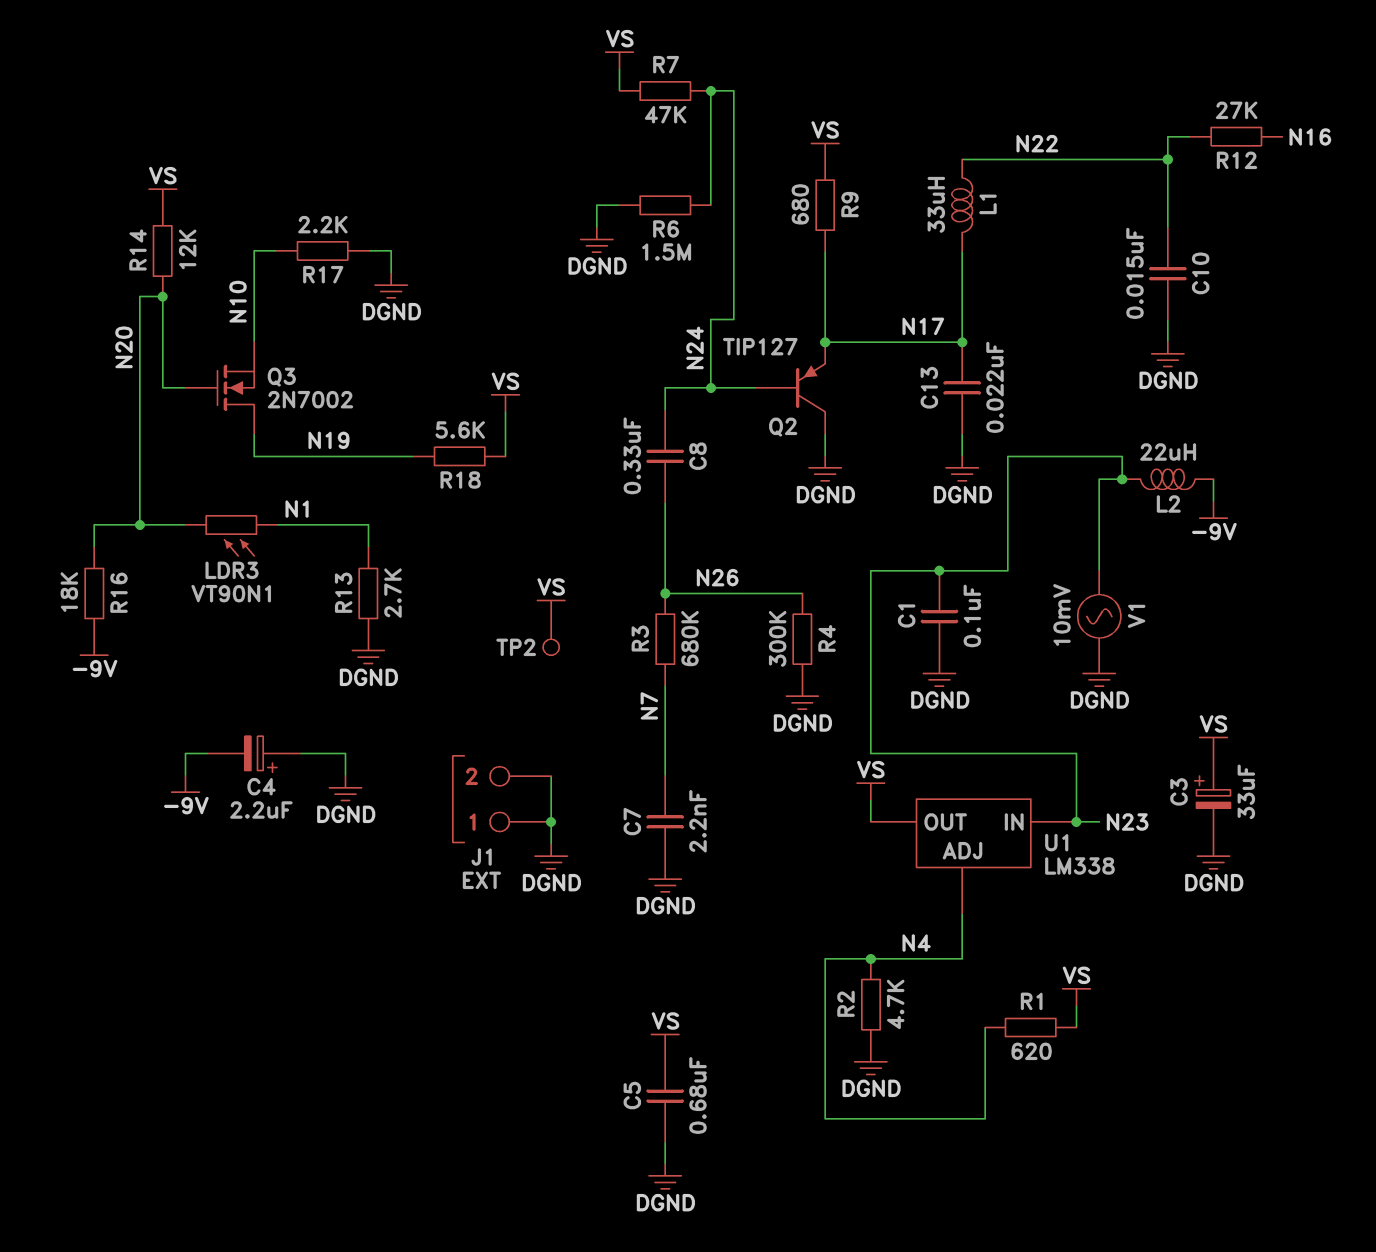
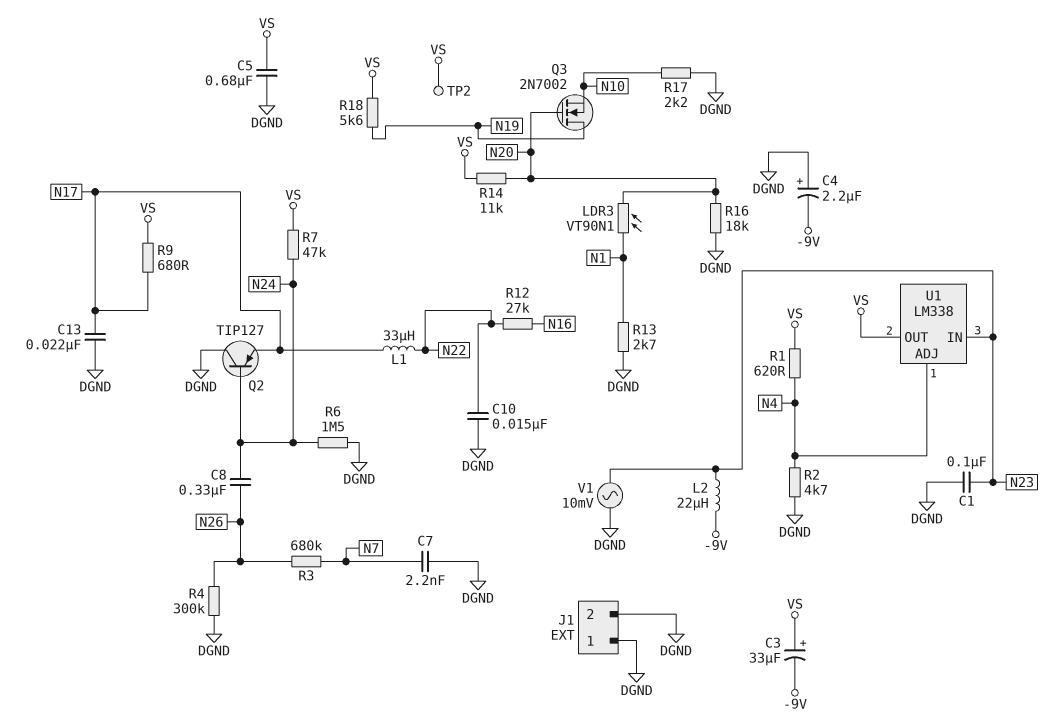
C3: 33uF (plus VS, minus DGND) -> 33uF (plus VS, minus -9V)
R14: 12k (N20, VS) -> 11k (N20, VS)
R16: 18k (-9V, N20) -> 18k (DGND, N20)

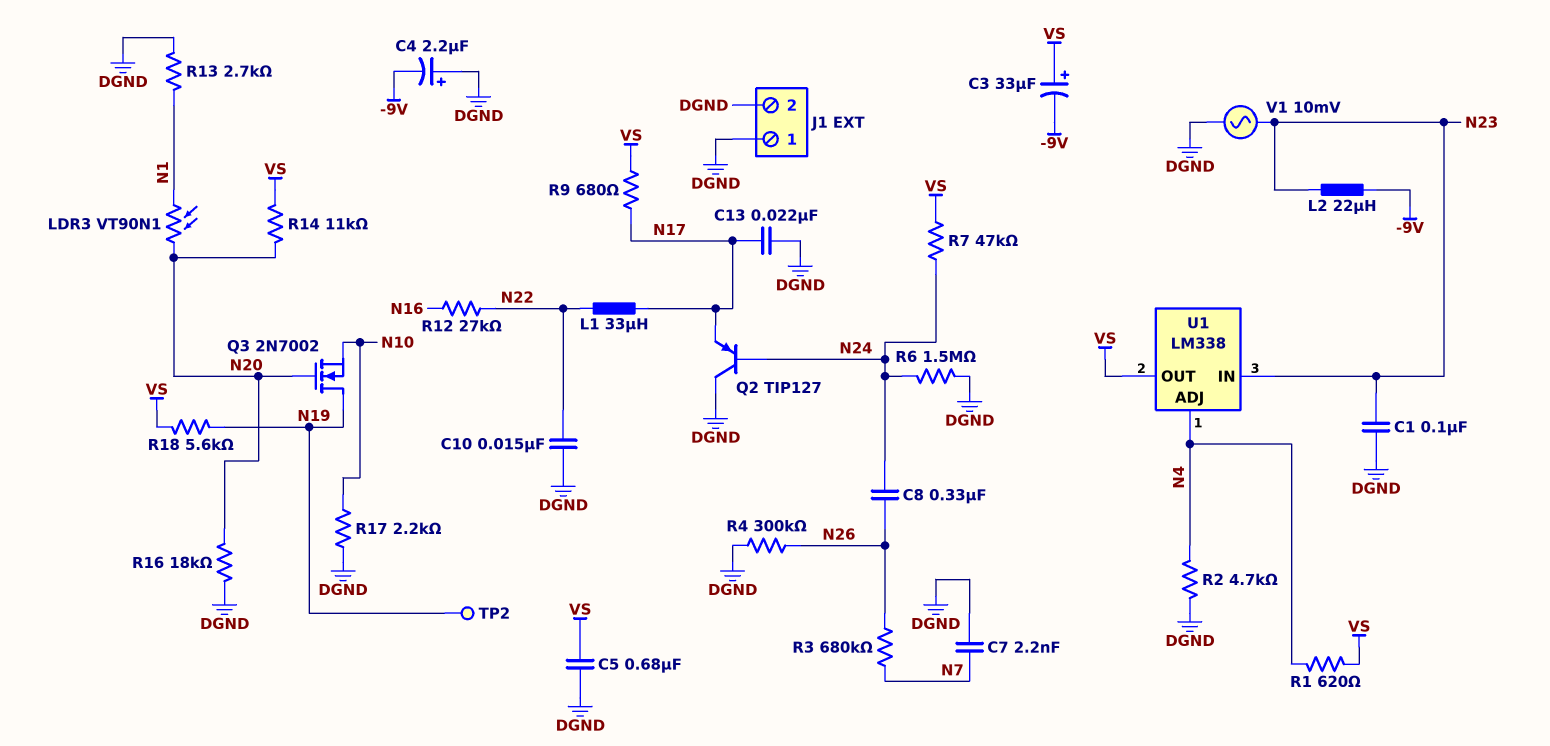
TP2: test point (VS) -> test point (N19)

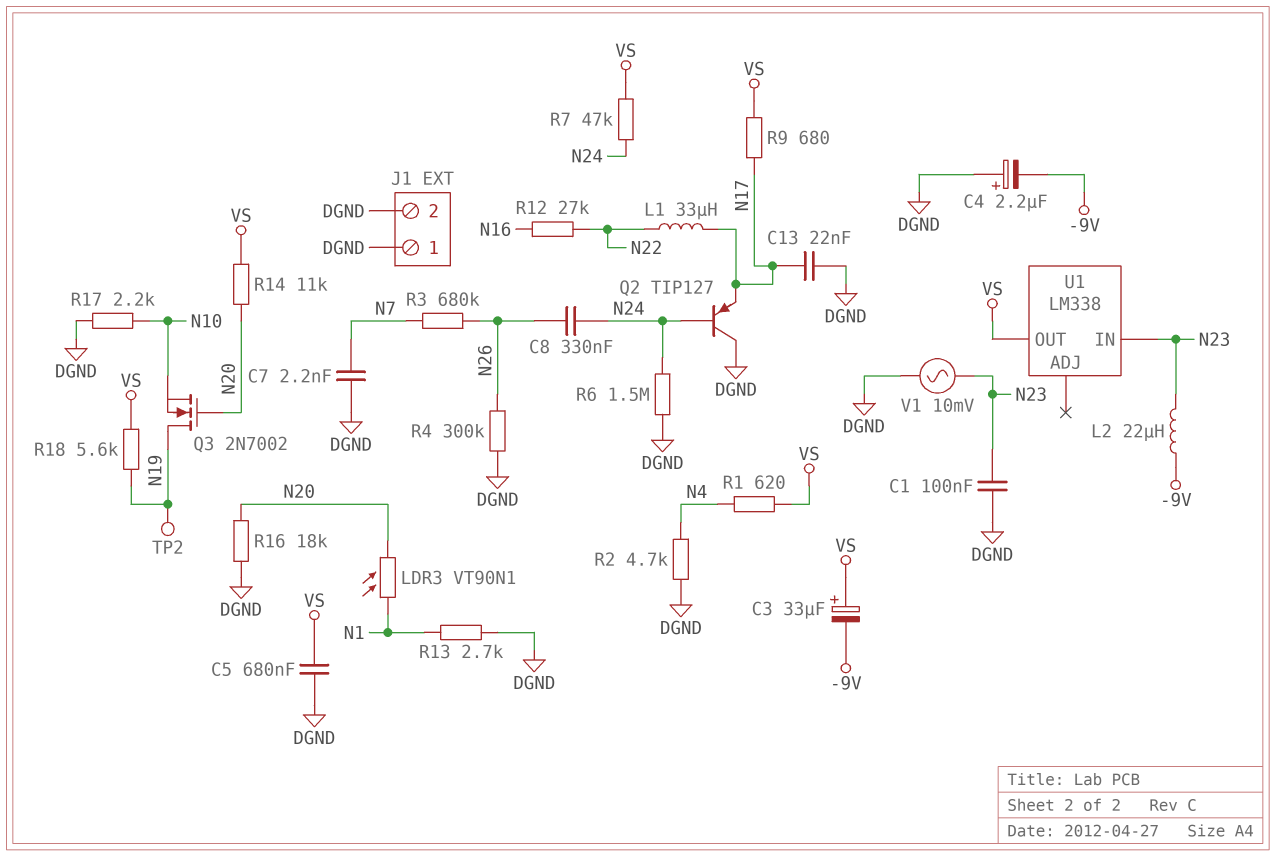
C10: 15nF (DGND, N22) -> none
U1 pin ADJ: N4 -> none

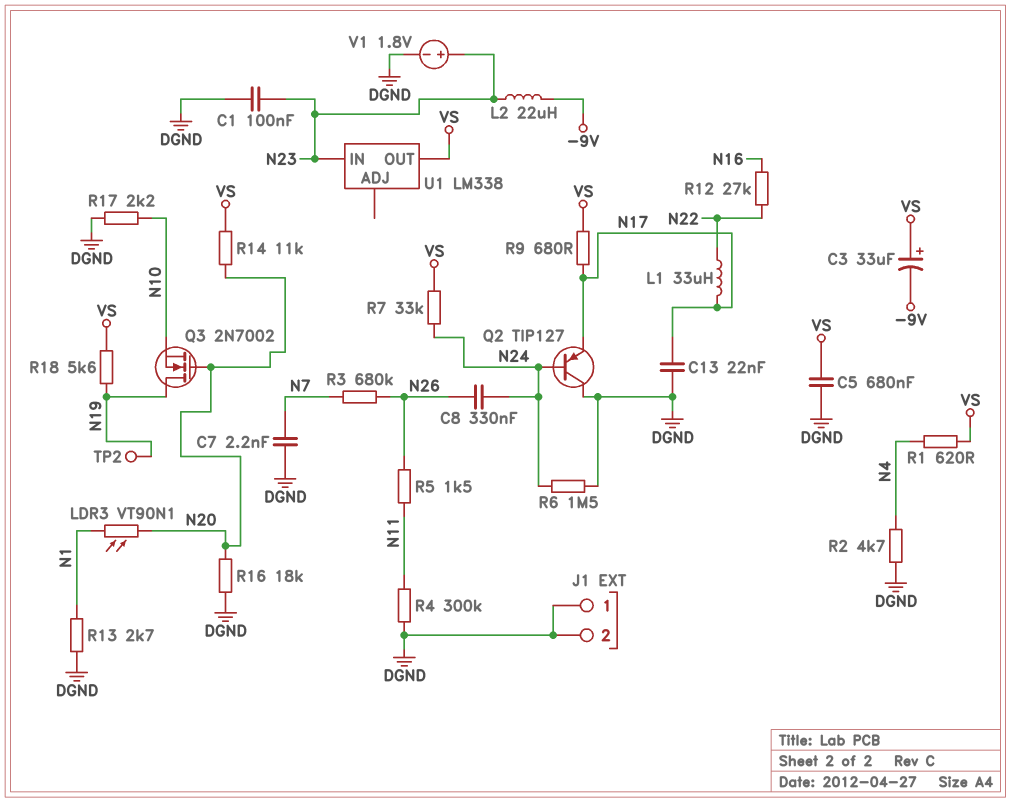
C4: 2.2uF (plus DGND, minus -9V) -> none
R4: 300k (DGND, N26) -> 300k (DGND, N11)
R5: none -> 1.5k (N11, N26)
R7: 47k (N24, VS) -> 33k (N24, VS)
V1: AC 10mV (DGND, N23) -> 1.8V (plus N23, minus DGND)

